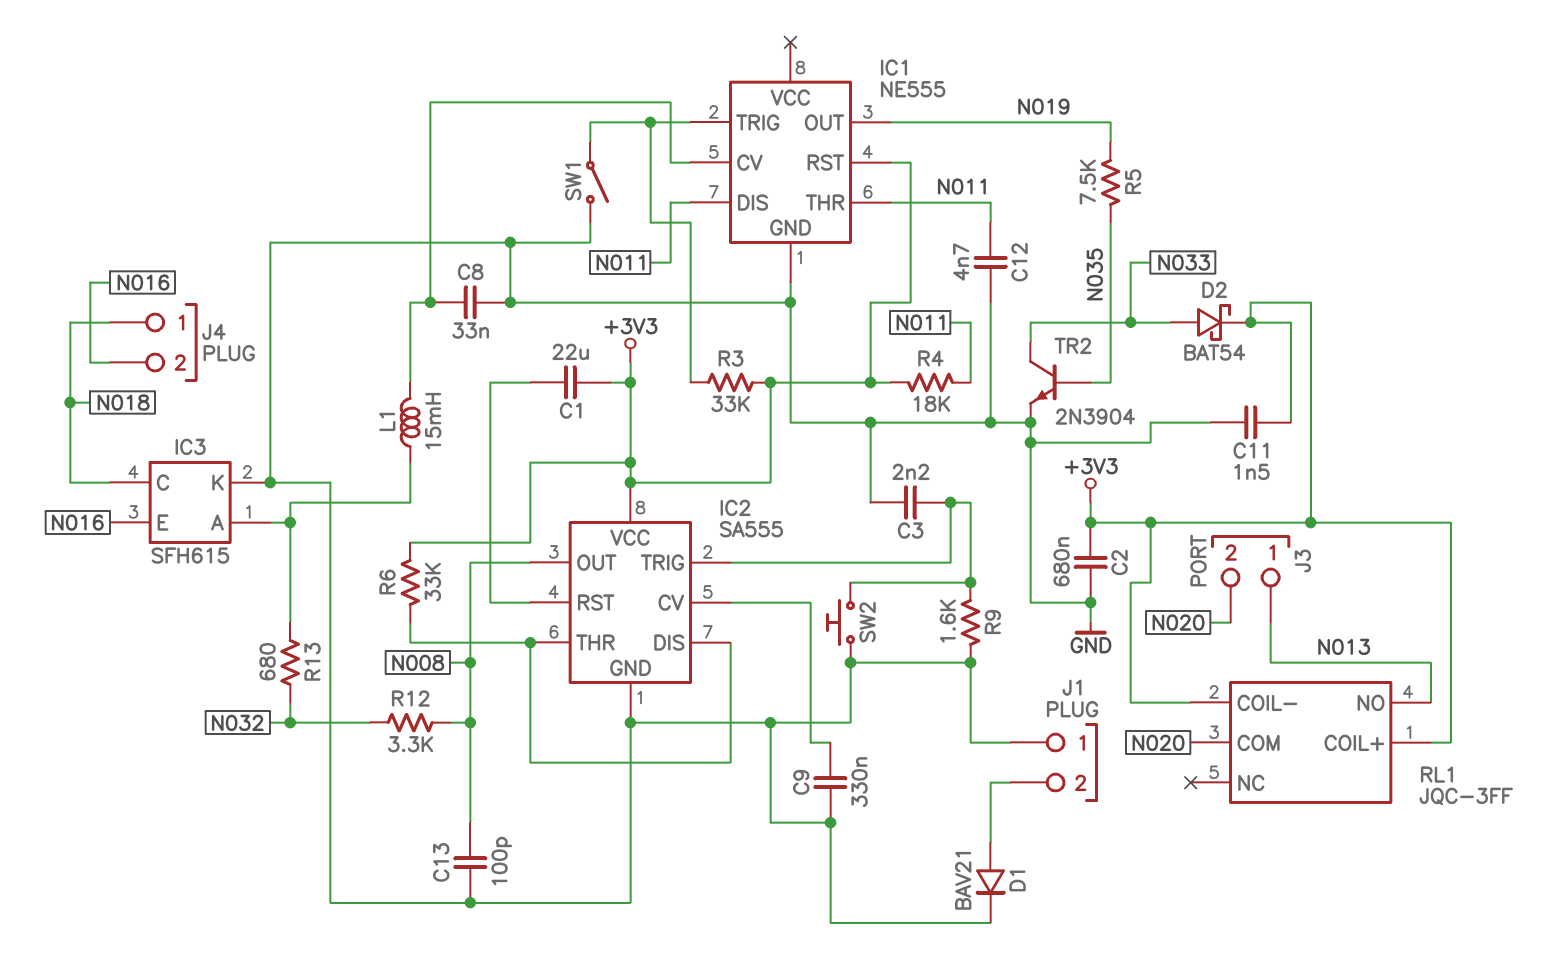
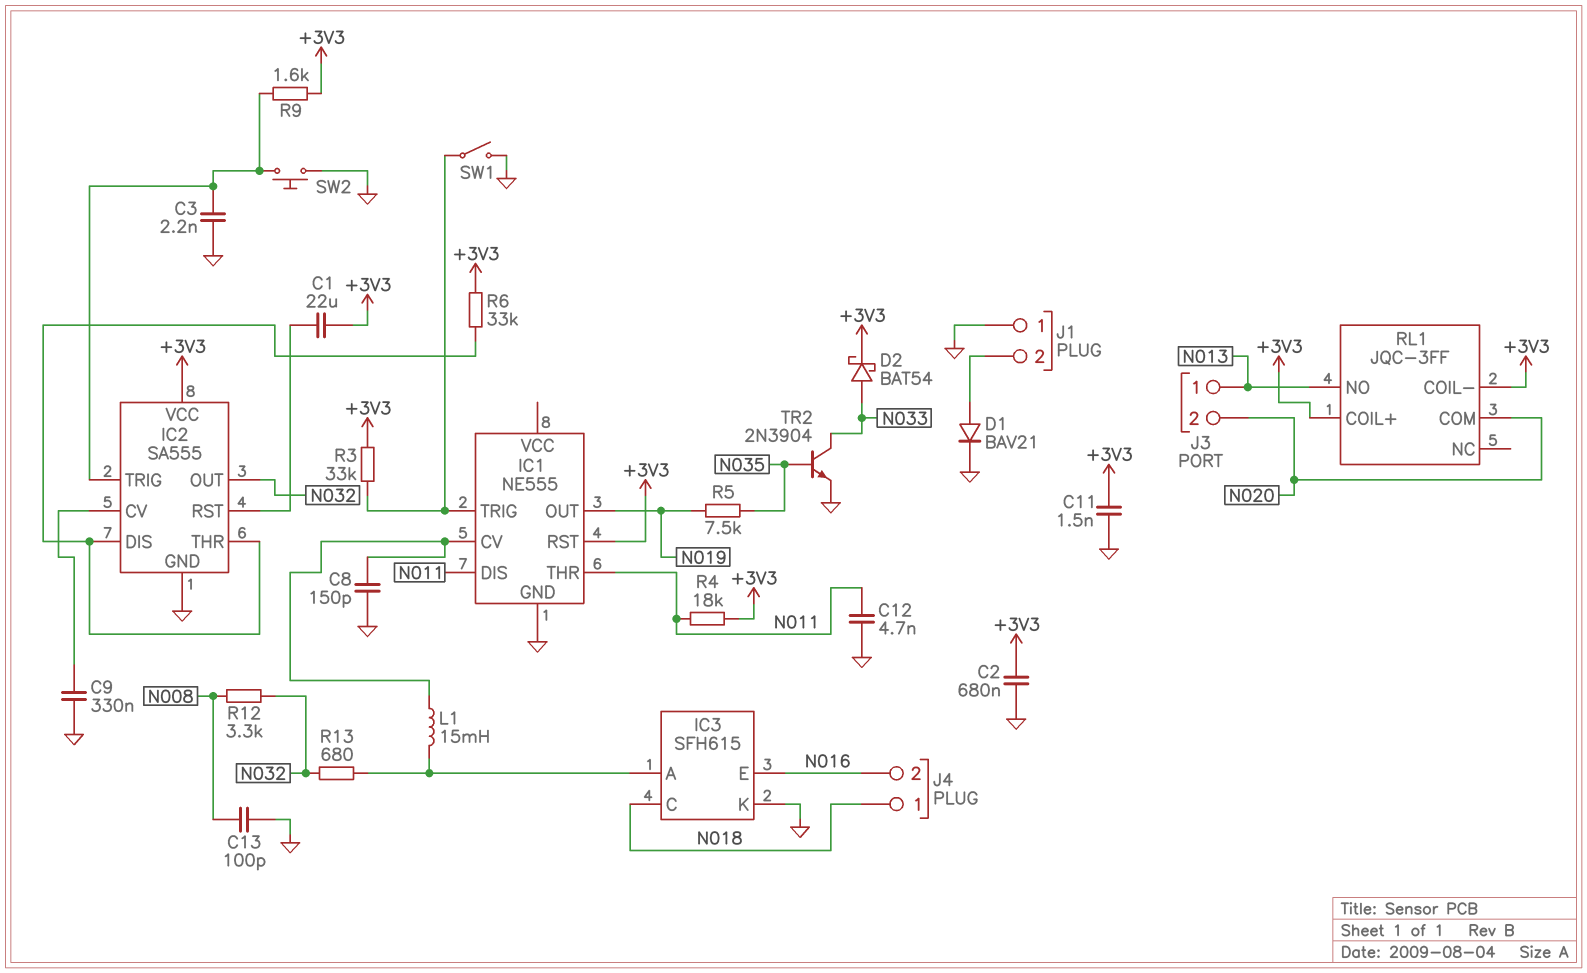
C8: 33nF (GND, IC1/CV) -> 150pF (GND, IC1/CV)
IC2 pin OUT: N008 -> N032
R9: 1.6k (GND, IC2/TRIG) -> 1.6k (+3V3, IC2/TRIG)

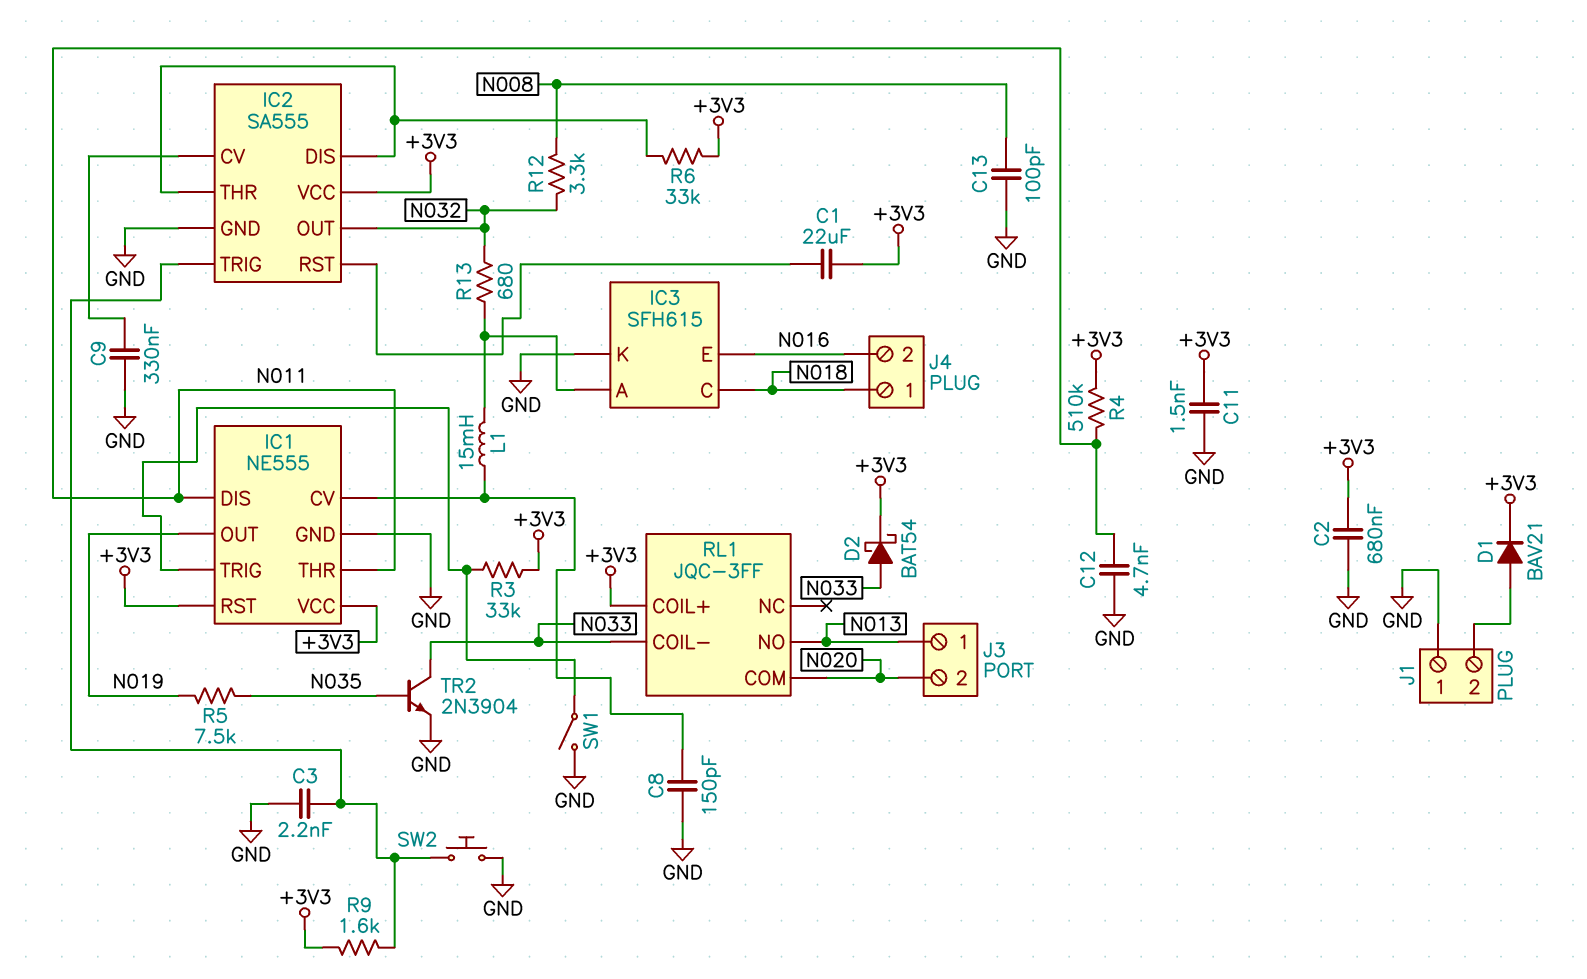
D1: diode BAV21 (A J1/2, K GND) -> diode BAV21 (A J1/2, K +3V3)
IC1 pin VCC: none -> +3V3
R4: 18k (+3V3, N011) -> 510k (+3V3, N011)
RL1 pin COIL-: +3V3 -> N033

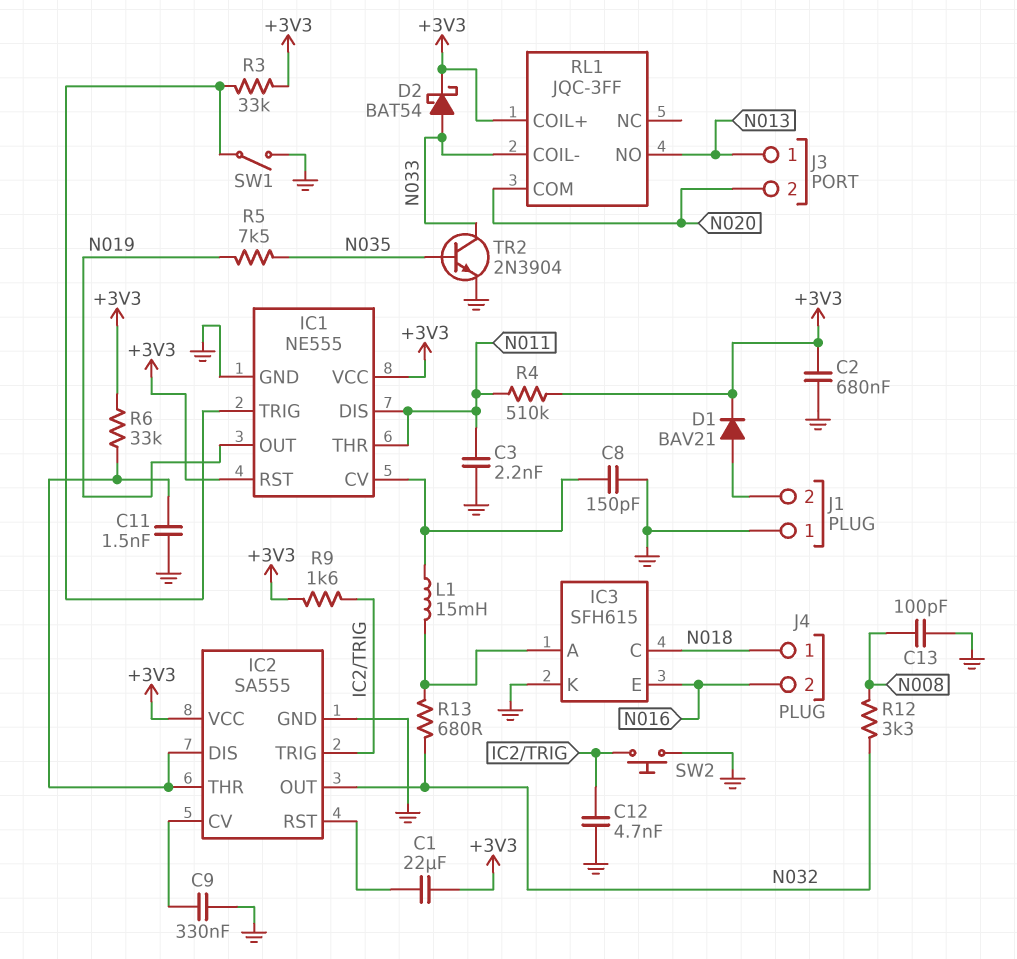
C3: 2.2nF (GND, IC2/TRIG) -> 2.2nF (GND, N011)
C11: 1.5nF (+3V3, GND) -> 1.5nF (GND, IC2/DIS)
C12: 4.7nF (GND, N011) -> 4.7nF (GND, IC2/TRIG)

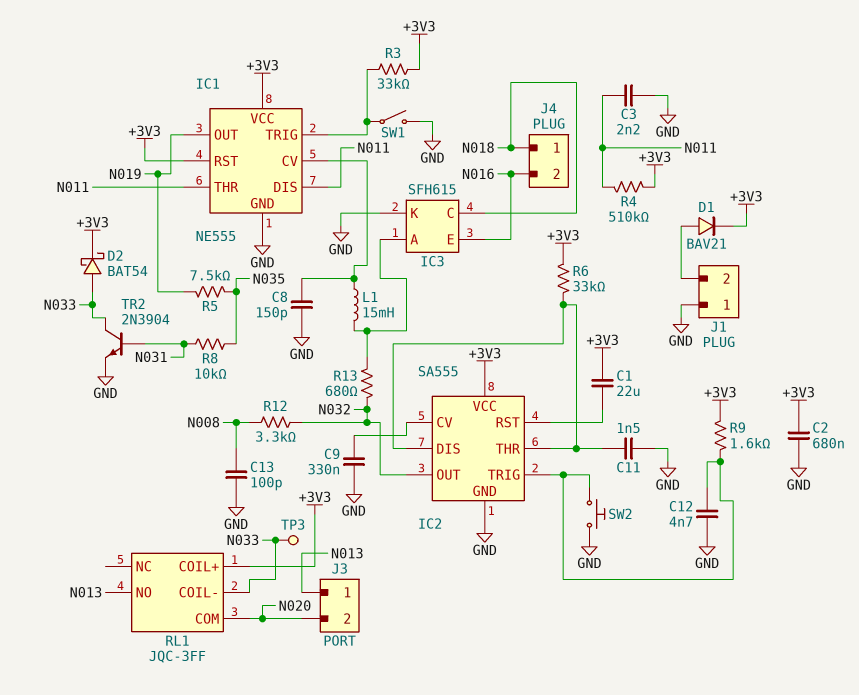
R8: none -> 10k (N031, N035)
TP3: none -> test point (N033)
TR2: NPN 2N3904 (B N035, C N033, E GND) -> NPN 2N3904 (B N031, C N033, E GND)

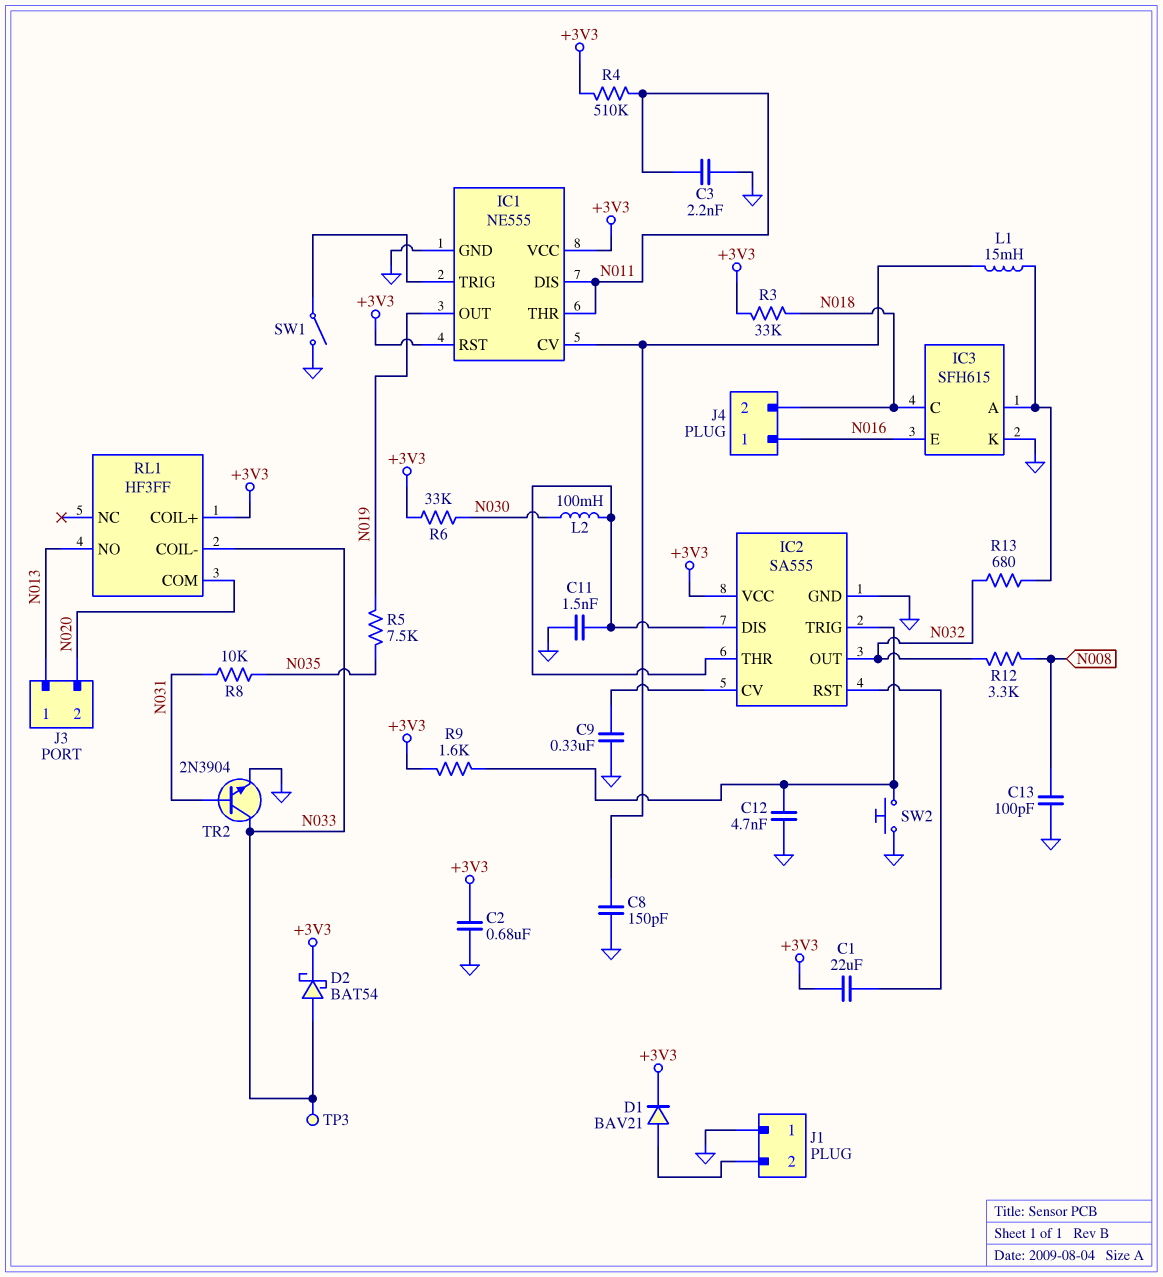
J4 pin 1: N018 -> N016
J4 pin 2: N016 -> N018
L2: none -> 100mH (IC2/DIS, N030)
R3: 33k (+3V3, IC1/TRIG) -> 33k (+3V3, N018)
R6: 33k (+3V3, IC2/DIS) -> 33k (+3V3, N030)
RL1: JQC-3FF -> HF3FF

